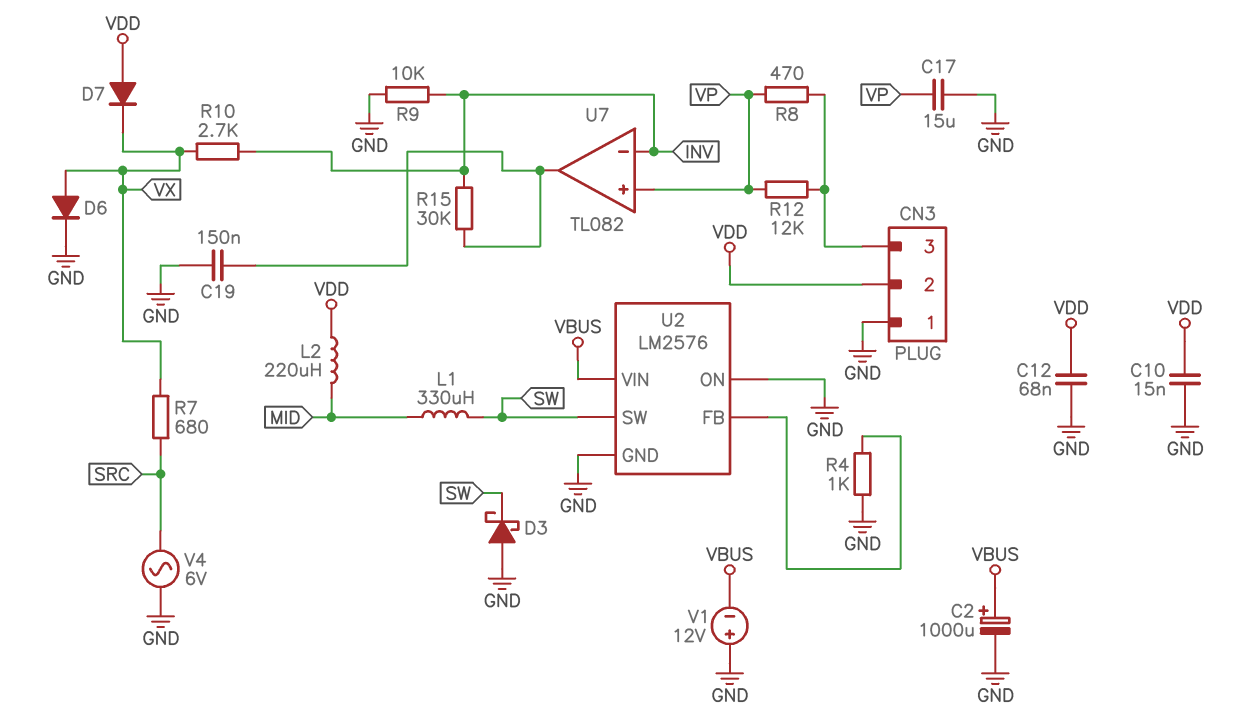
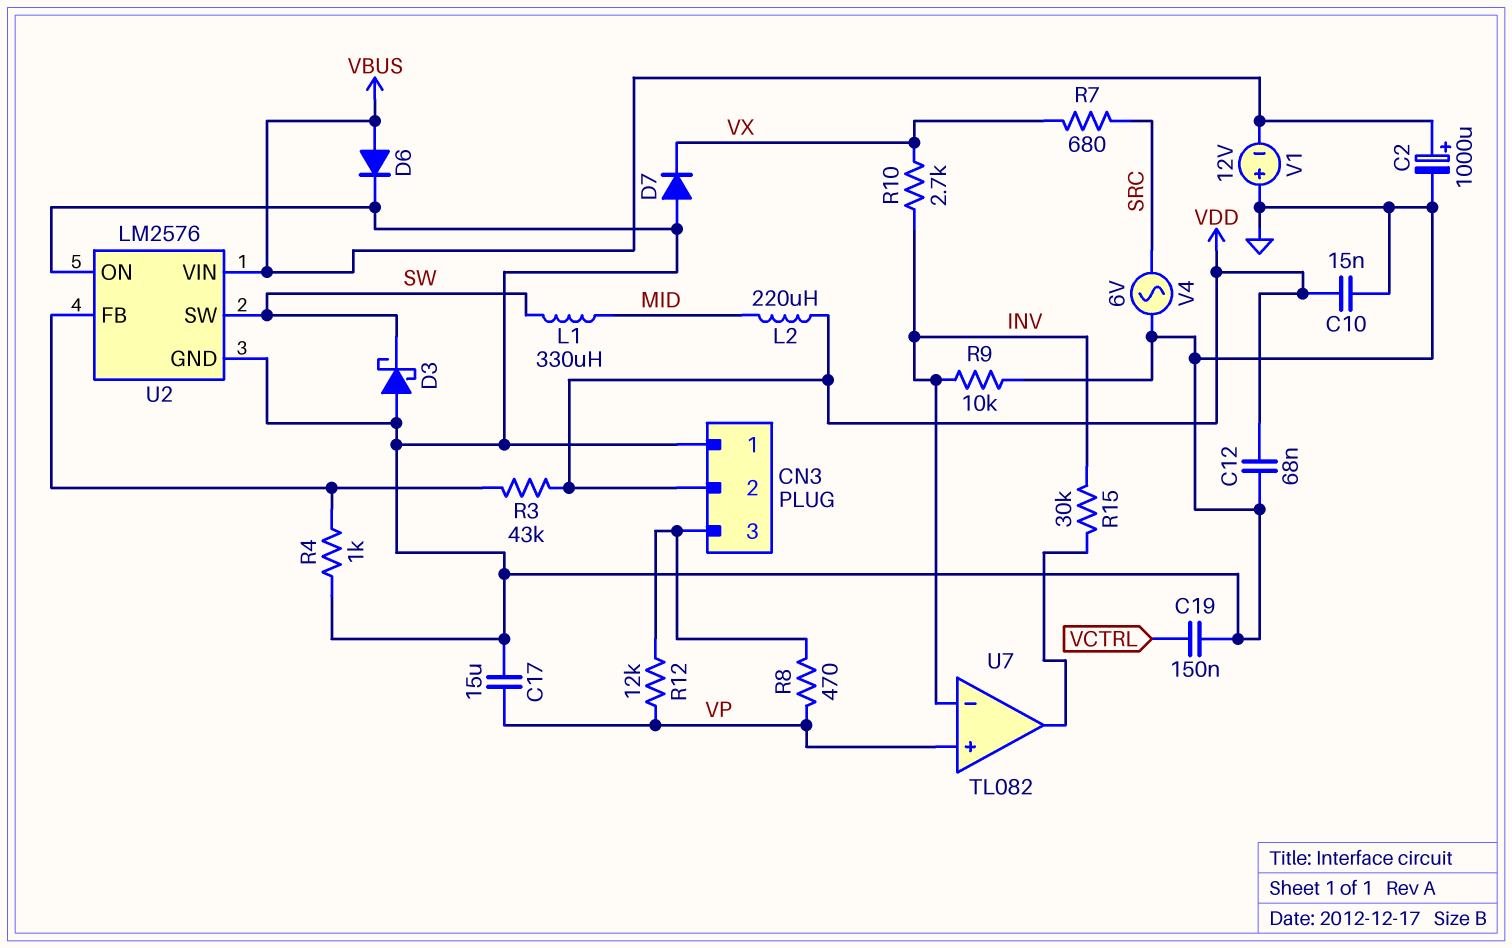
C19: 150nF (GND, U7/out) -> 150nF (GND, VCTRL)
D6: diode (A VX, K GND) -> diode (A VBUS, K GND)
D7: diode (A VDD, K VX) -> diode (A GND, K VX)
R3: none -> 43k (U2/FB, VDD)

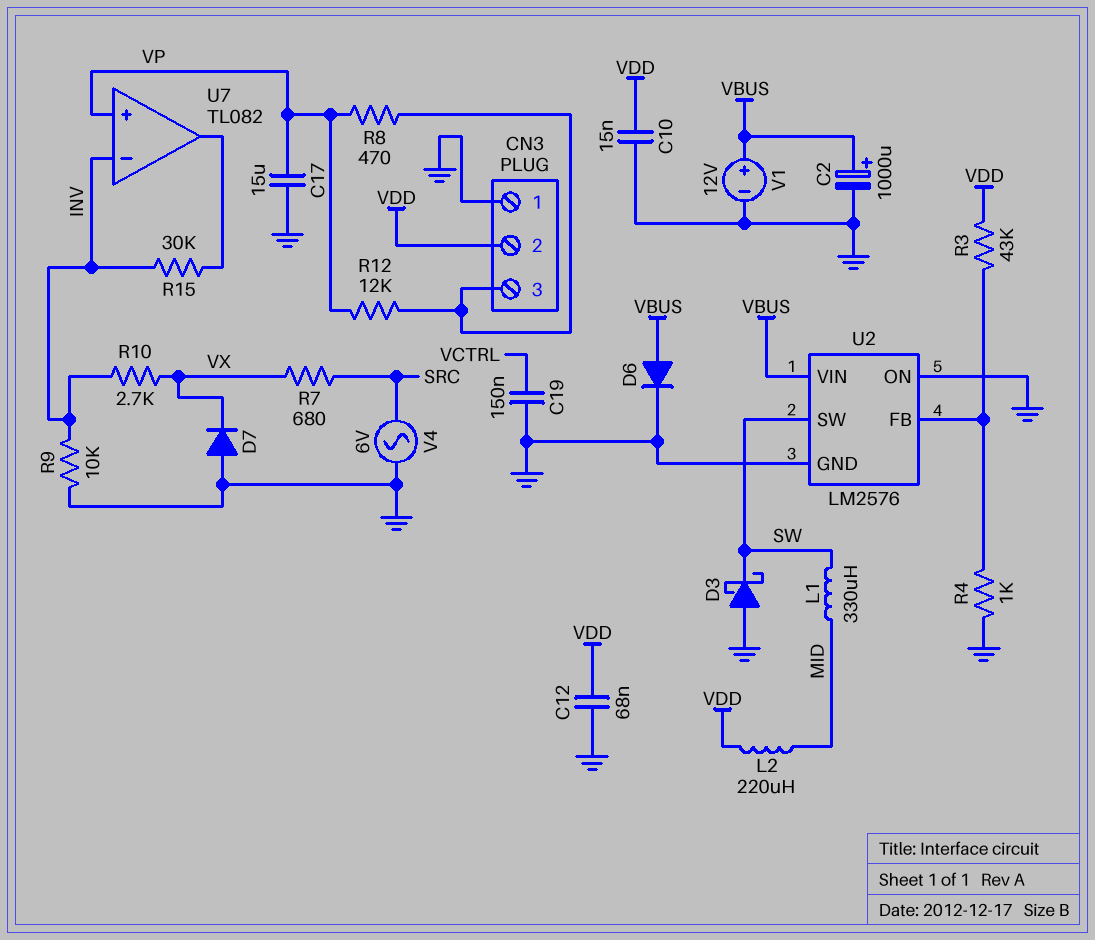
V1: 12V (plus GND, minus VBUS) -> 12V (plus VBUS, minus GND)

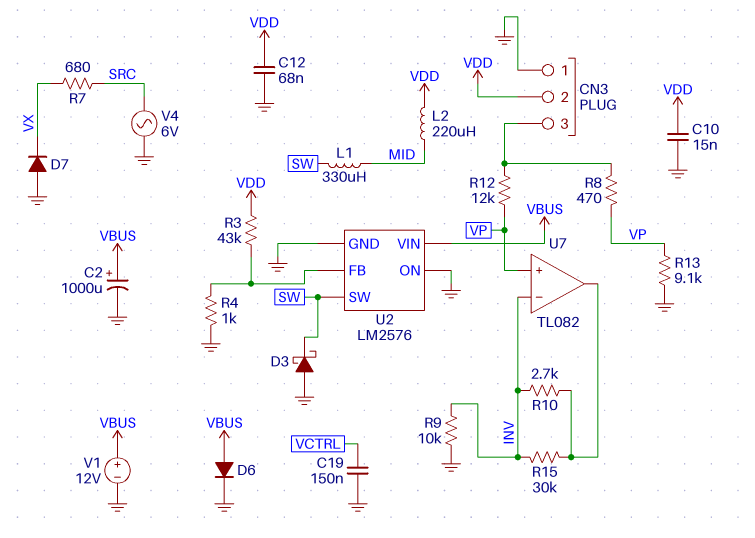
C17: 15uF (GND, VP) -> none
R10: 2.7k (INV, VX) -> 2.7k (INV, U7/out)
R13: none -> 9.1k (GND, VP)

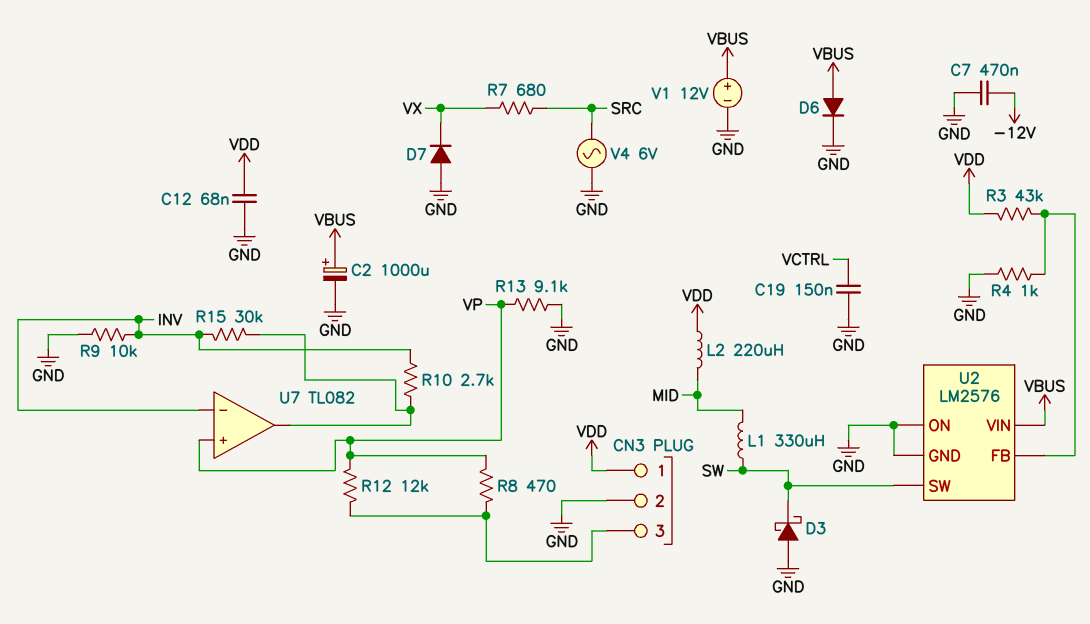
C7: none -> 470nF (-12V, GND)
C10: 15nF (GND, VDD) -> none
CN3 pin 1: GND -> VDD
CN3 pin 2: VDD -> GND

